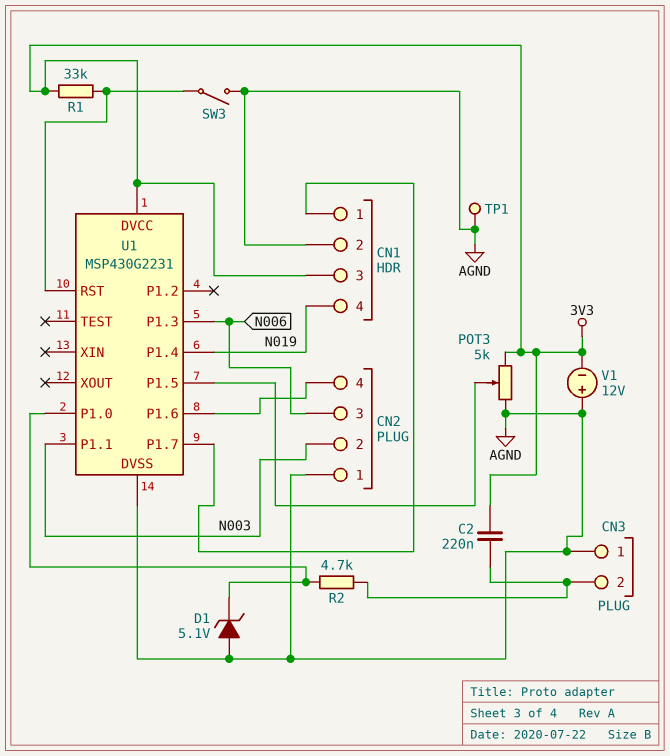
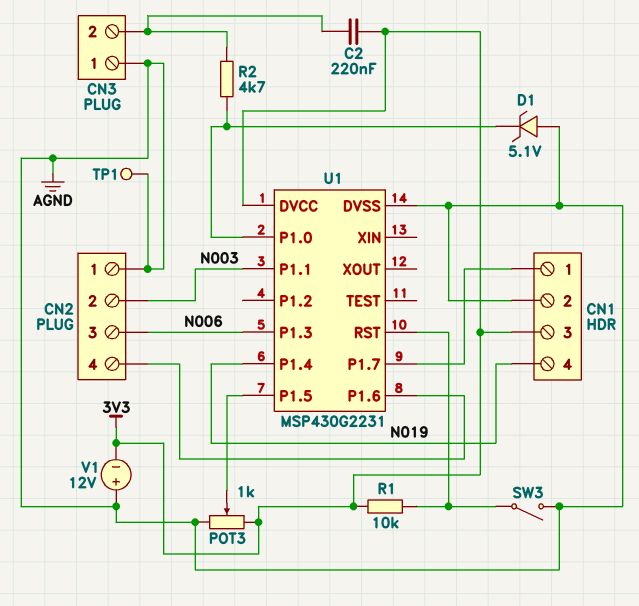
POT3: 5k (3V3, AGND, wiper U1/P1.5) -> 1k (3V3, AGND, wiper U1/P1.5)
R1: 33k (3V3, U1/RST) -> 10k (3V3, U1/RST)

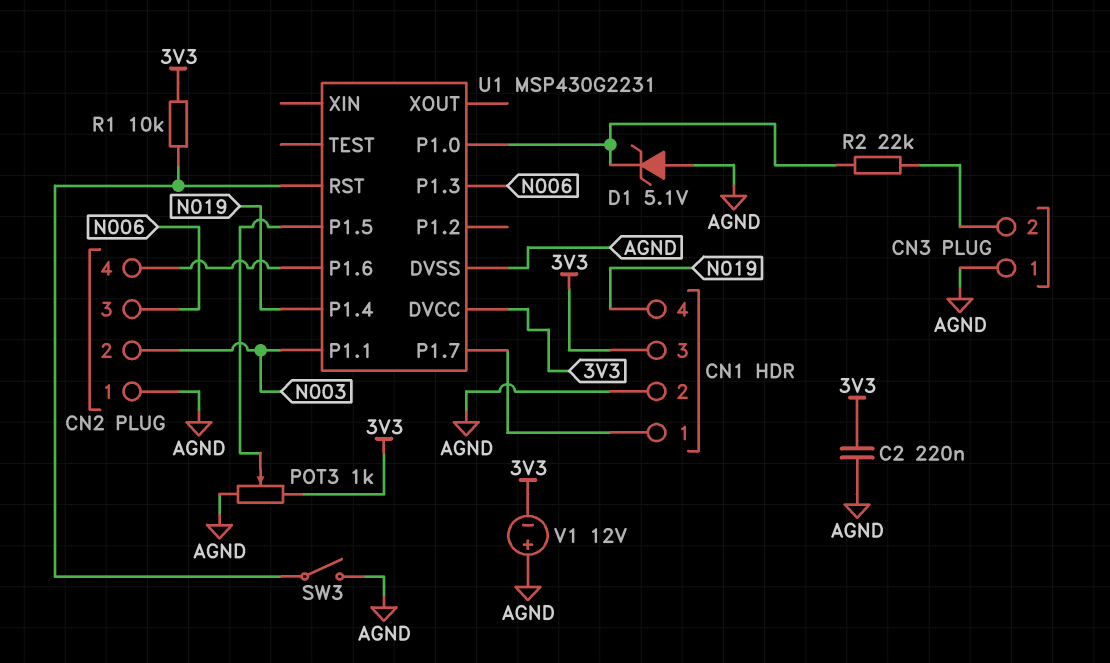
C2: 220nF (3V3, CN3/2) -> 220nF (3V3, AGND)
R2: 4.7k (CN3/2, U1/P1.0) -> 22k (CN3/2, U1/P1.0)
TP1: test point (AGND) -> none

